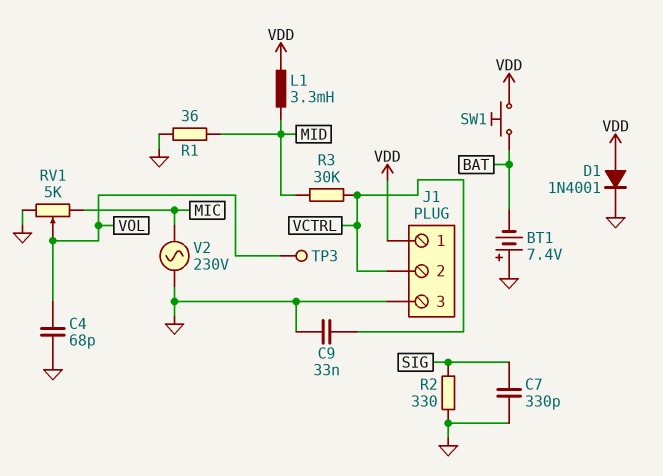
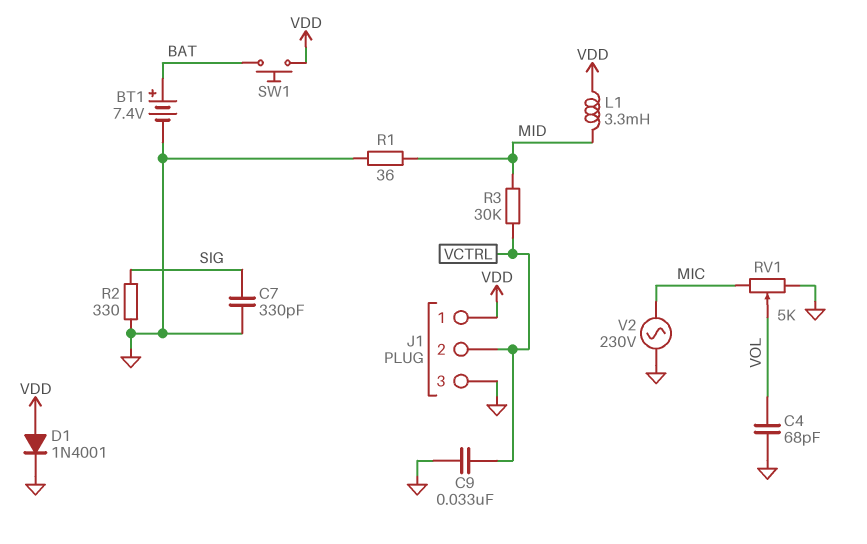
BT1: 7.4V (plus GND, minus BAT) -> 7.4V (plus BAT, minus GND)
TP3: test point (VOL) -> none

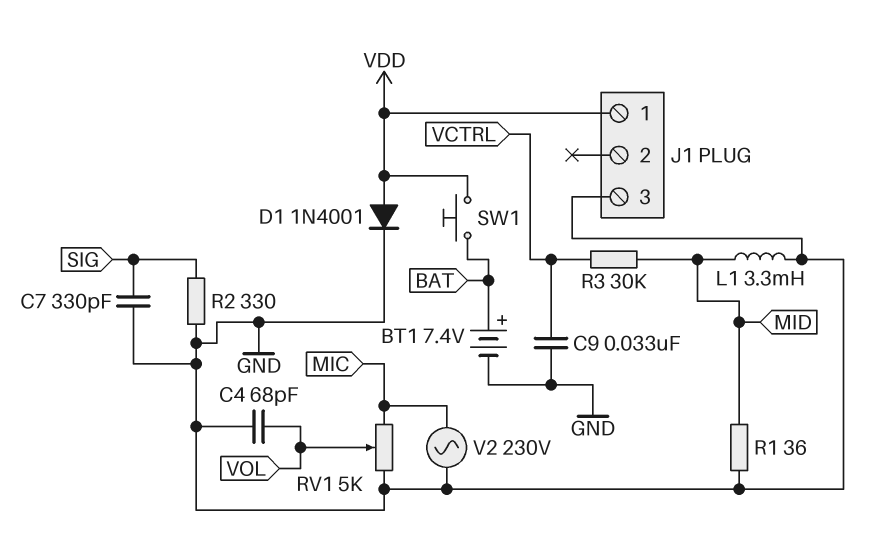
J1 pin 2: VCTRL -> none
L1: 3.3mH (MID, VDD) -> 3.3mH (GND, MID)

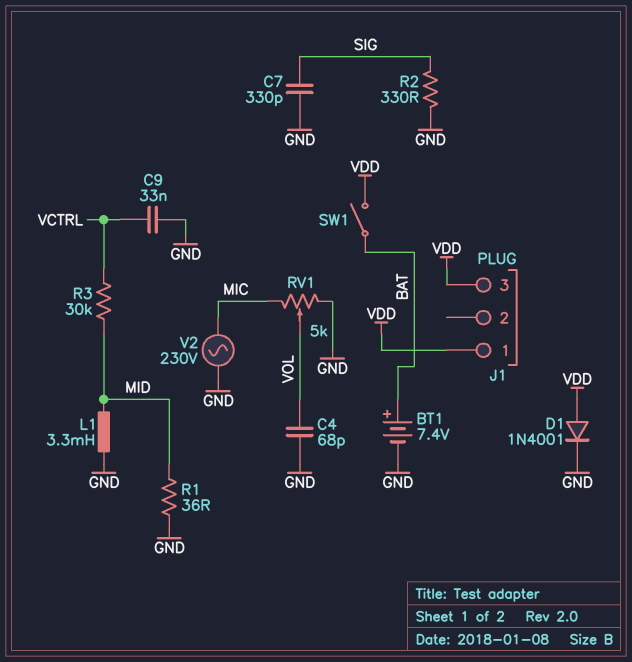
J1 pin 3: GND -> VDD
SW1: button (BAT, VDD) -> switch (BAT, VDD)

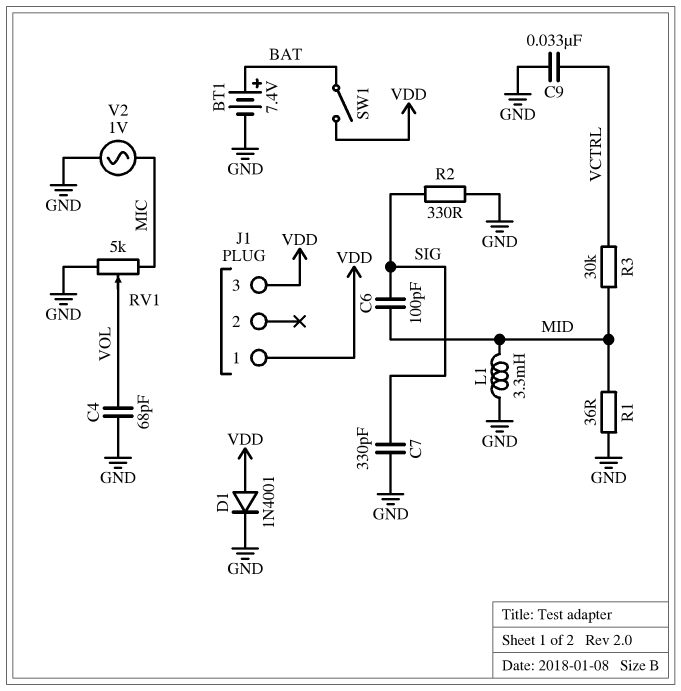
C6: none -> 100pF (MID, SIG)
V2: AC 230V (GND, MIC) -> AC 1V (GND, MIC)

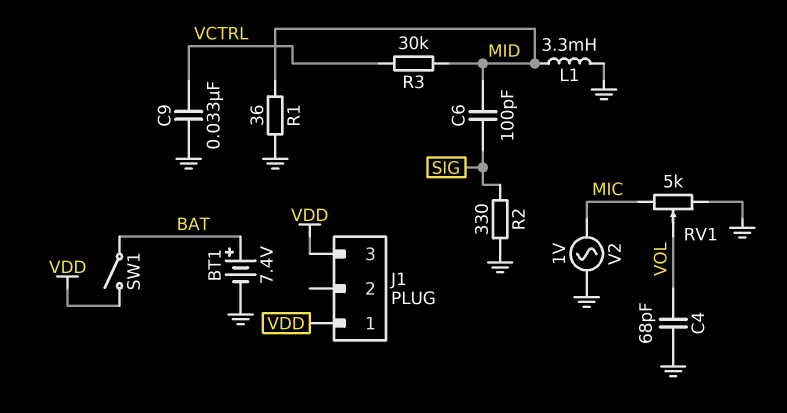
C7: 330pF (GND, SIG) -> none
D1: diode 1N4001 (A VDD, K GND) -> none

